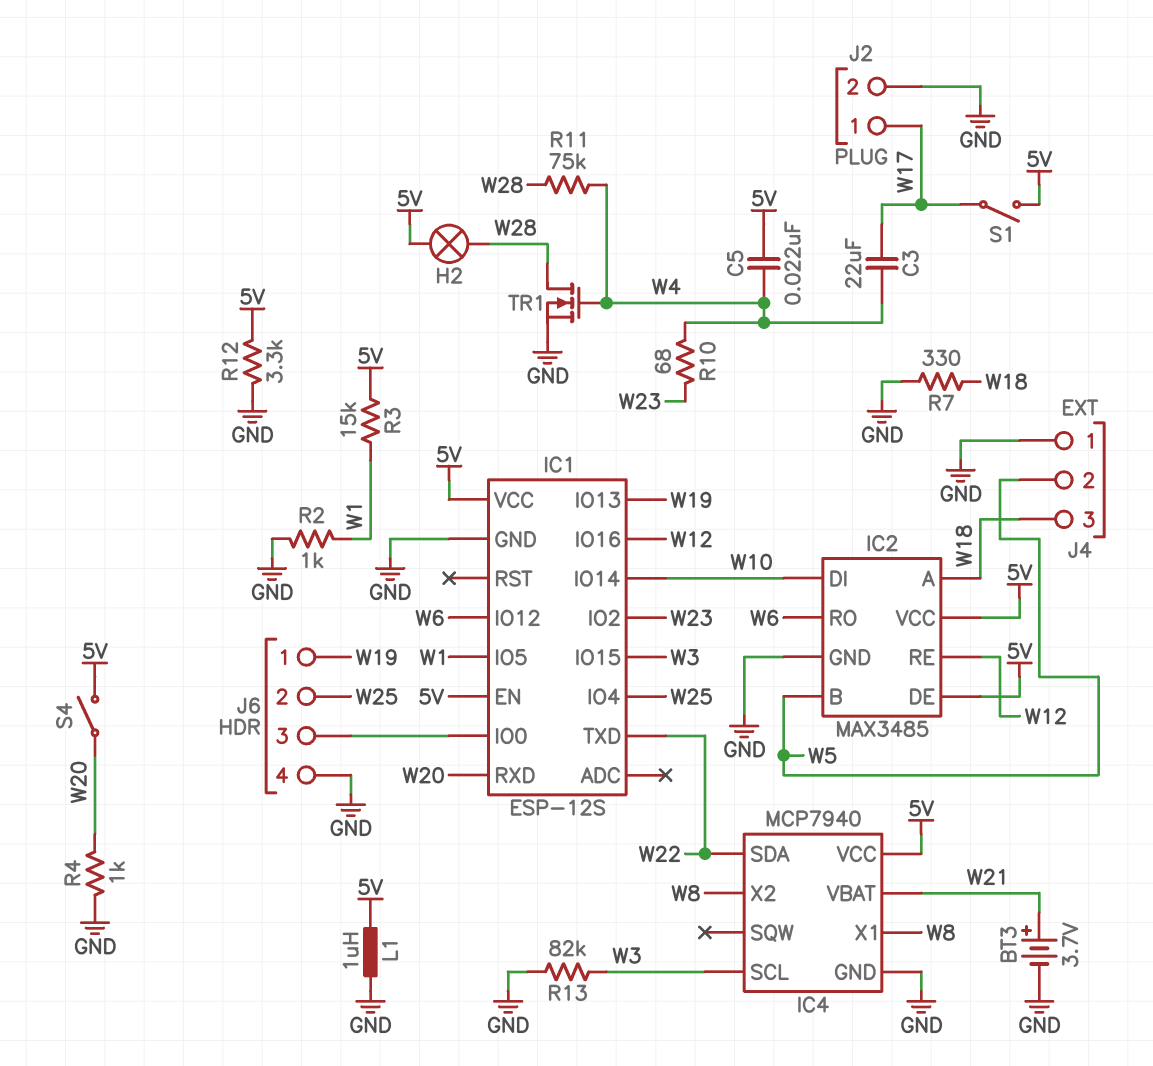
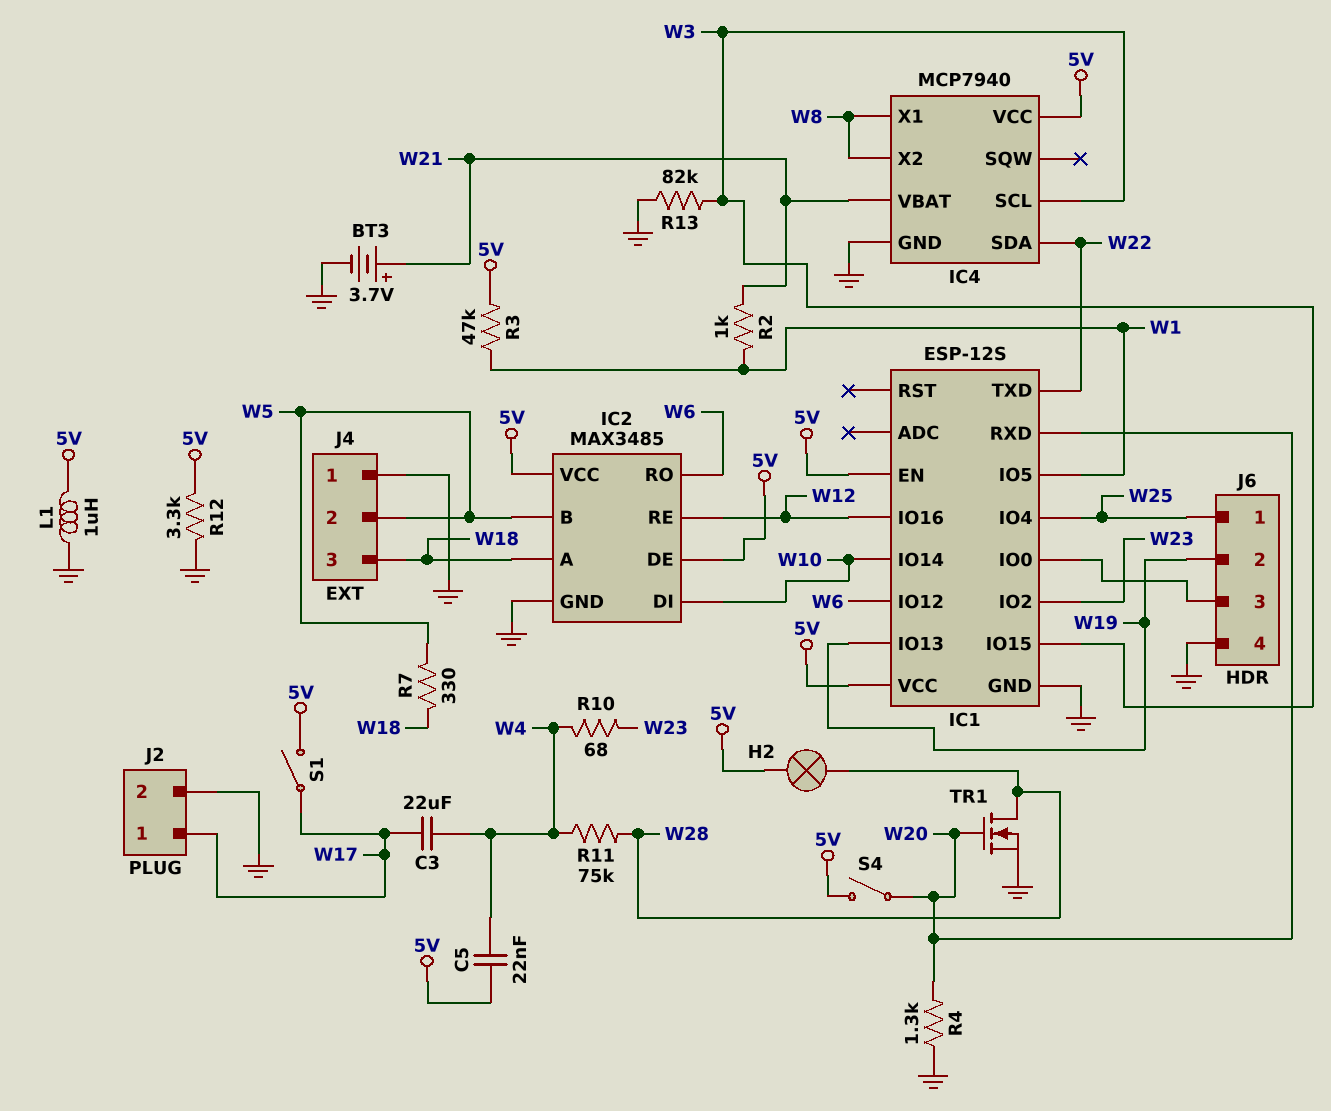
J6 pin 1: W19 -> W25
J6 pin 2: W25 -> W19
R2: 1k (GND, W1) -> 1k (W1, W21)
R3: 15k (5V, W1) -> 47k (5V, W1)
R4: 1k (GND, W20) -> 1.3k (GND, W20)
R7: 330 (GND, W18) -> 330 (W5, W18)
TR1: NMOS (G W4, D W28, S GND) -> NMOS (G W20, D W28, S GND)

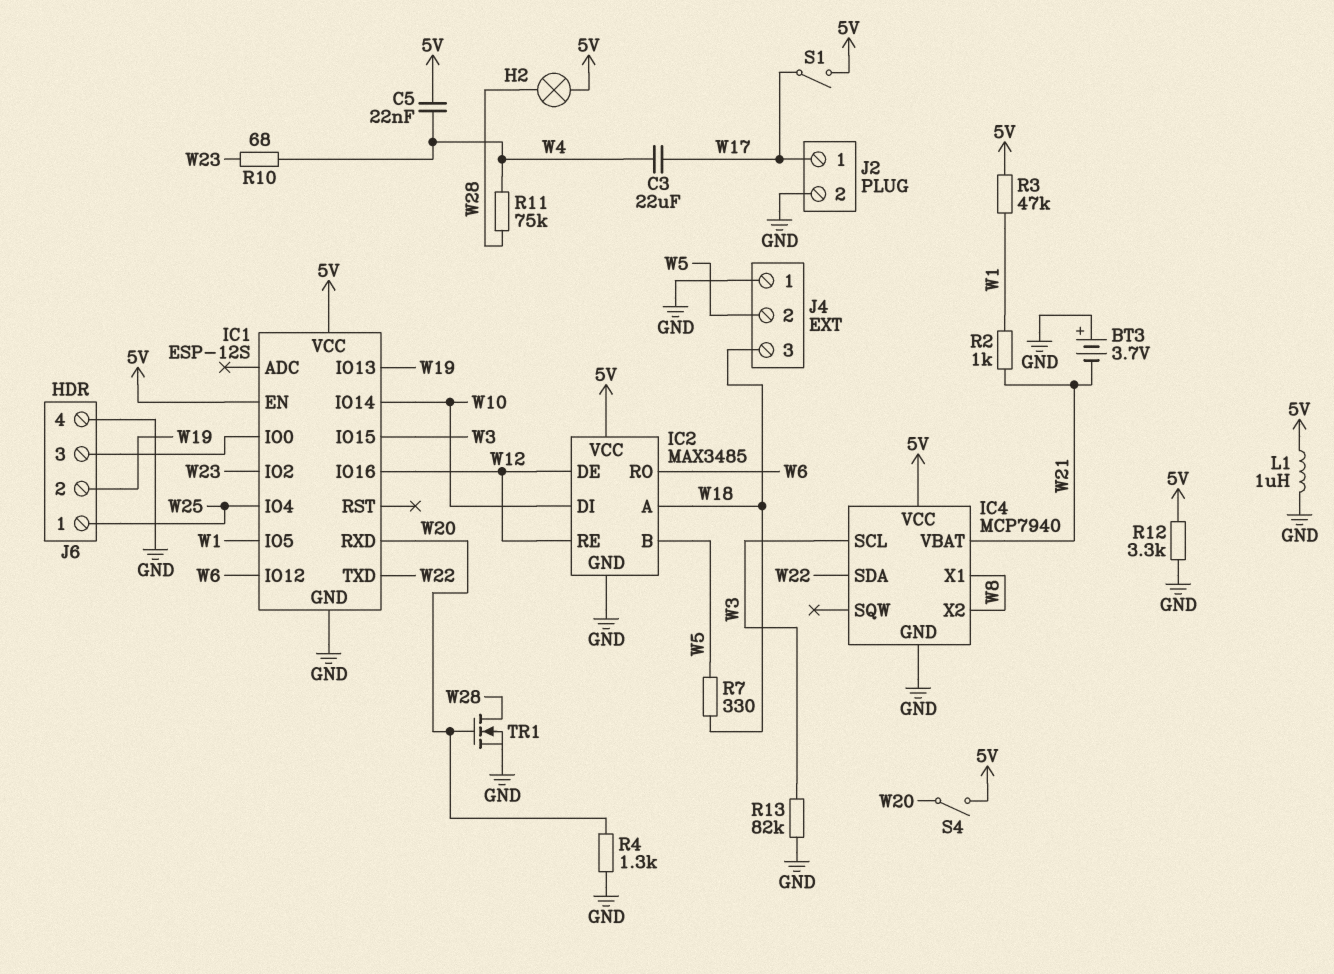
BT3: 3.7V (plus W21, minus GND) -> 3.7V (plus GND, minus W21)
IC2 pin DE: 5V -> W12

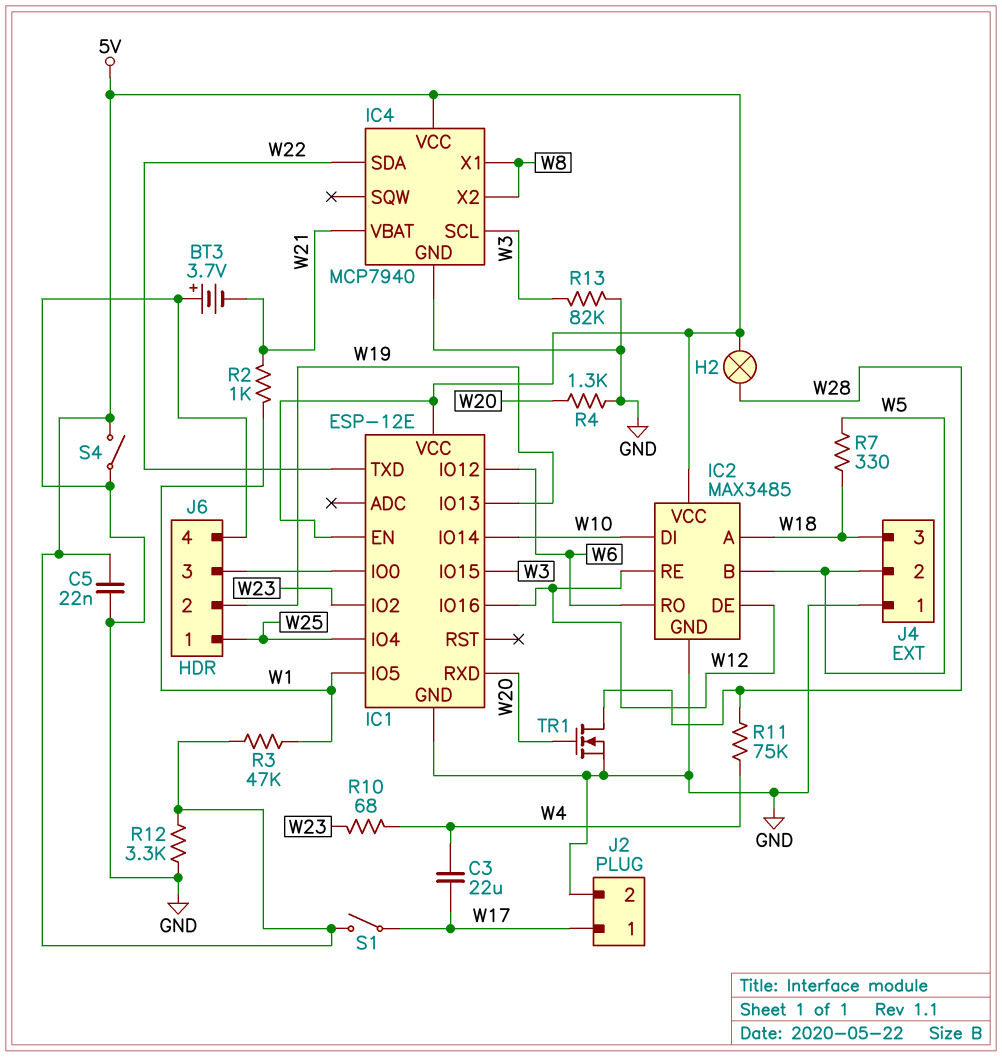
C5: 22nF (5V, W4) -> 22nF (5V, GND)
IC1: ESP-12S -> ESP-12E
L1: 1uH (5V, GND) -> none
S4: switch (5V, W20) -> switch (5V, GND)

